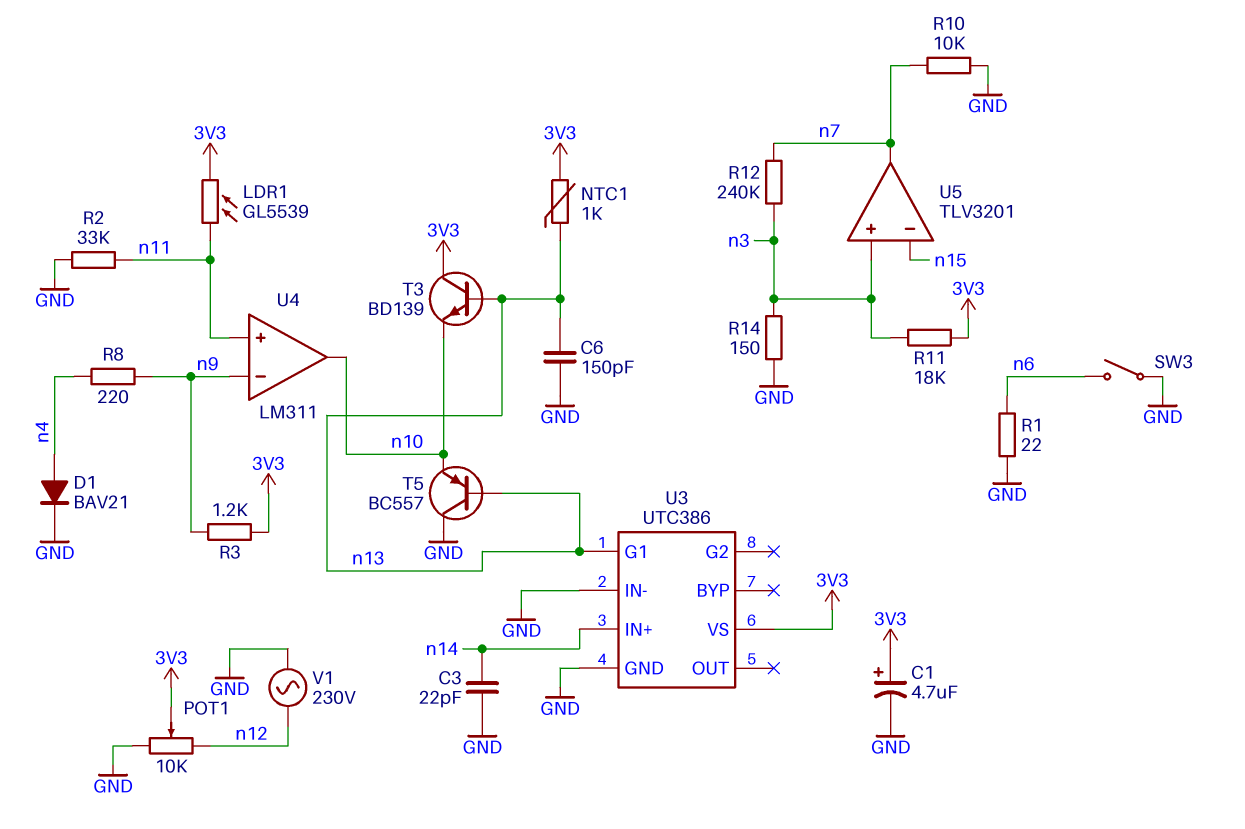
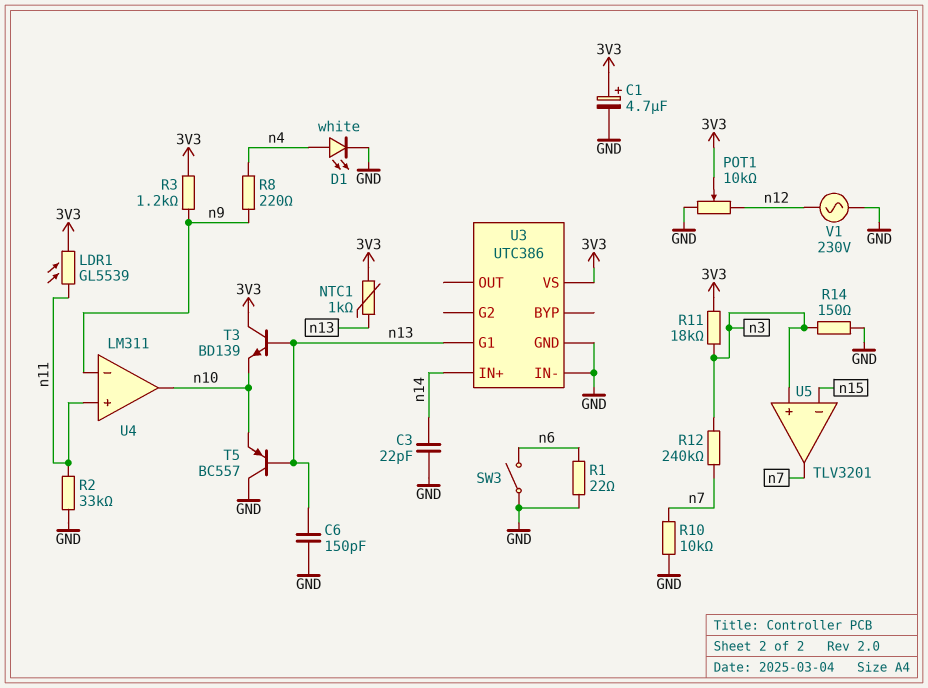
D1: diode BAV21 (A n4, K GND) -> LED white (A n4, K GND)

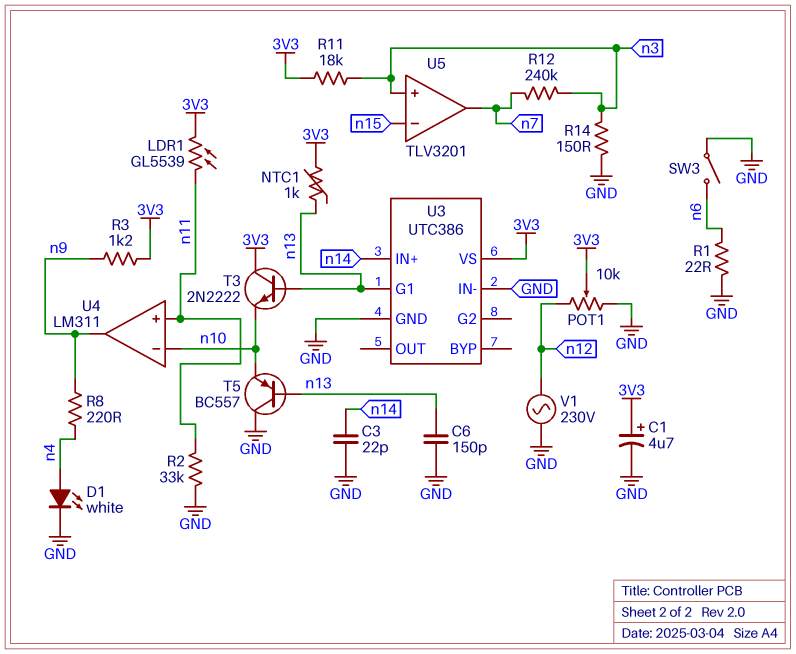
R10: 10k (GND, n7) -> none
T3: NPN BD139 (B n13, C 3V3, E n10) -> NPN 2N2222 (B n13, C 3V3, E n10)
U4 pin in-: n9 -> n10
U4 pin out: n10 -> n9

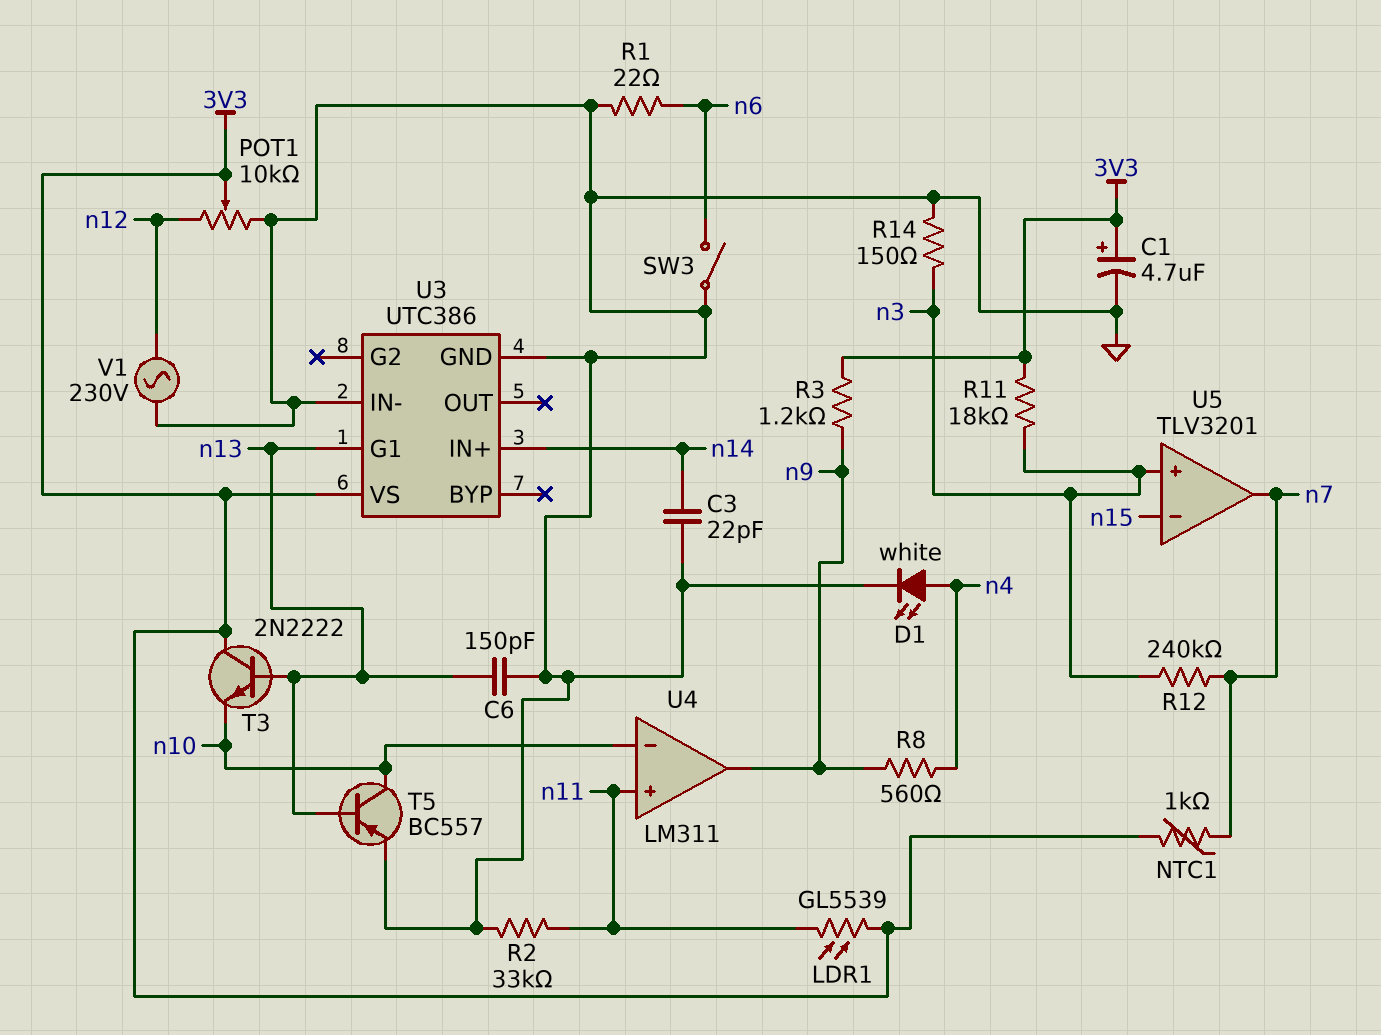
NTC1: 1k (3V3, n13) -> 1k (3V3, n7)
R8: 220 (n4, n9) -> 560 (n4, n9)
T5: PNP BC557 (B n13, C GND, E n10) -> PNP BC557 (B n13, C n10, E GND)

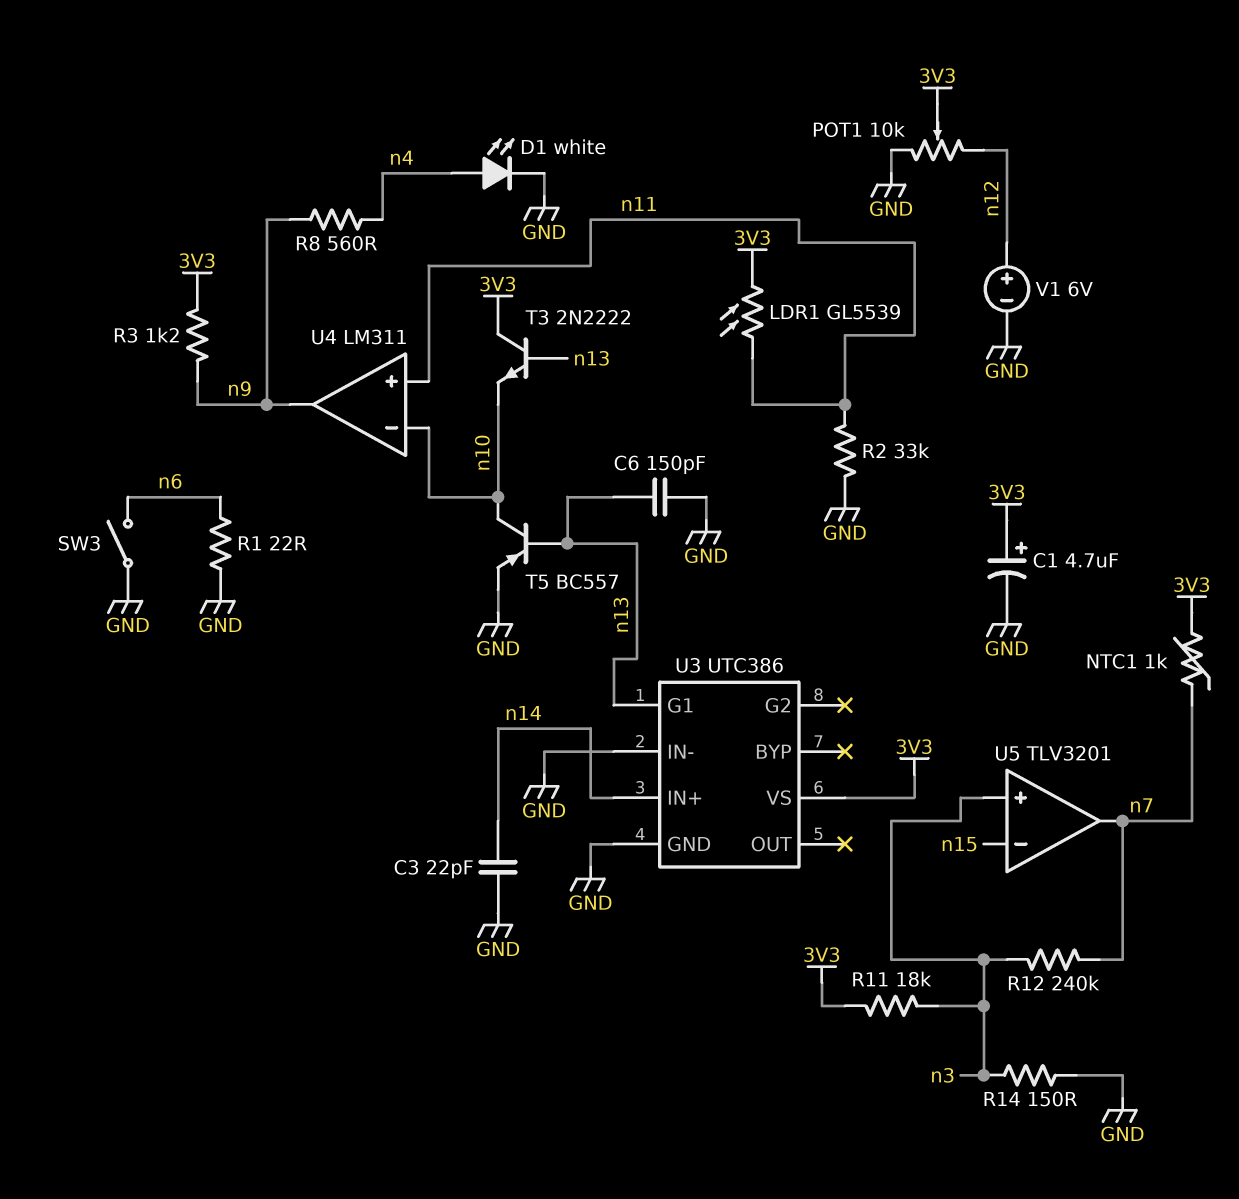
V1: AC 230V (GND, n12) -> 6V (plus n12, minus GND)

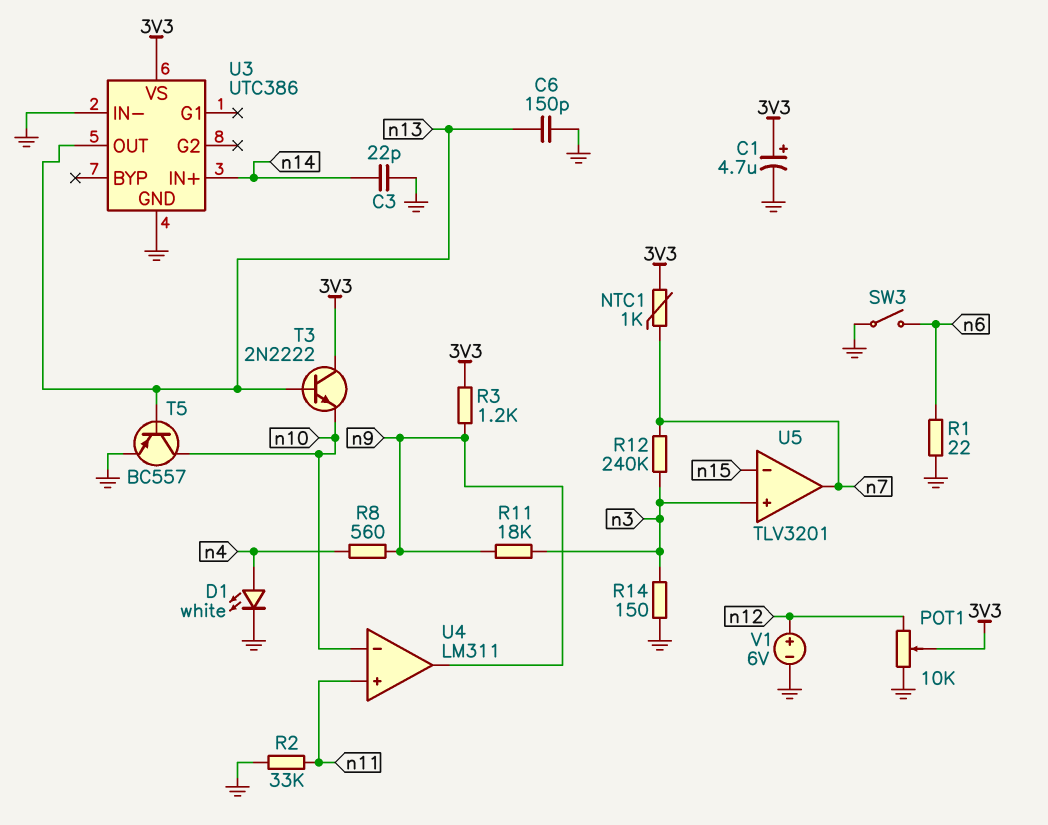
LDR1: GL5539 (3V3, n11) -> none
R11: 18k (3V3, n3) -> 18k (n3, n9)
U3 pin G1: n13 -> none
U3 pin OUT: none -> n13

